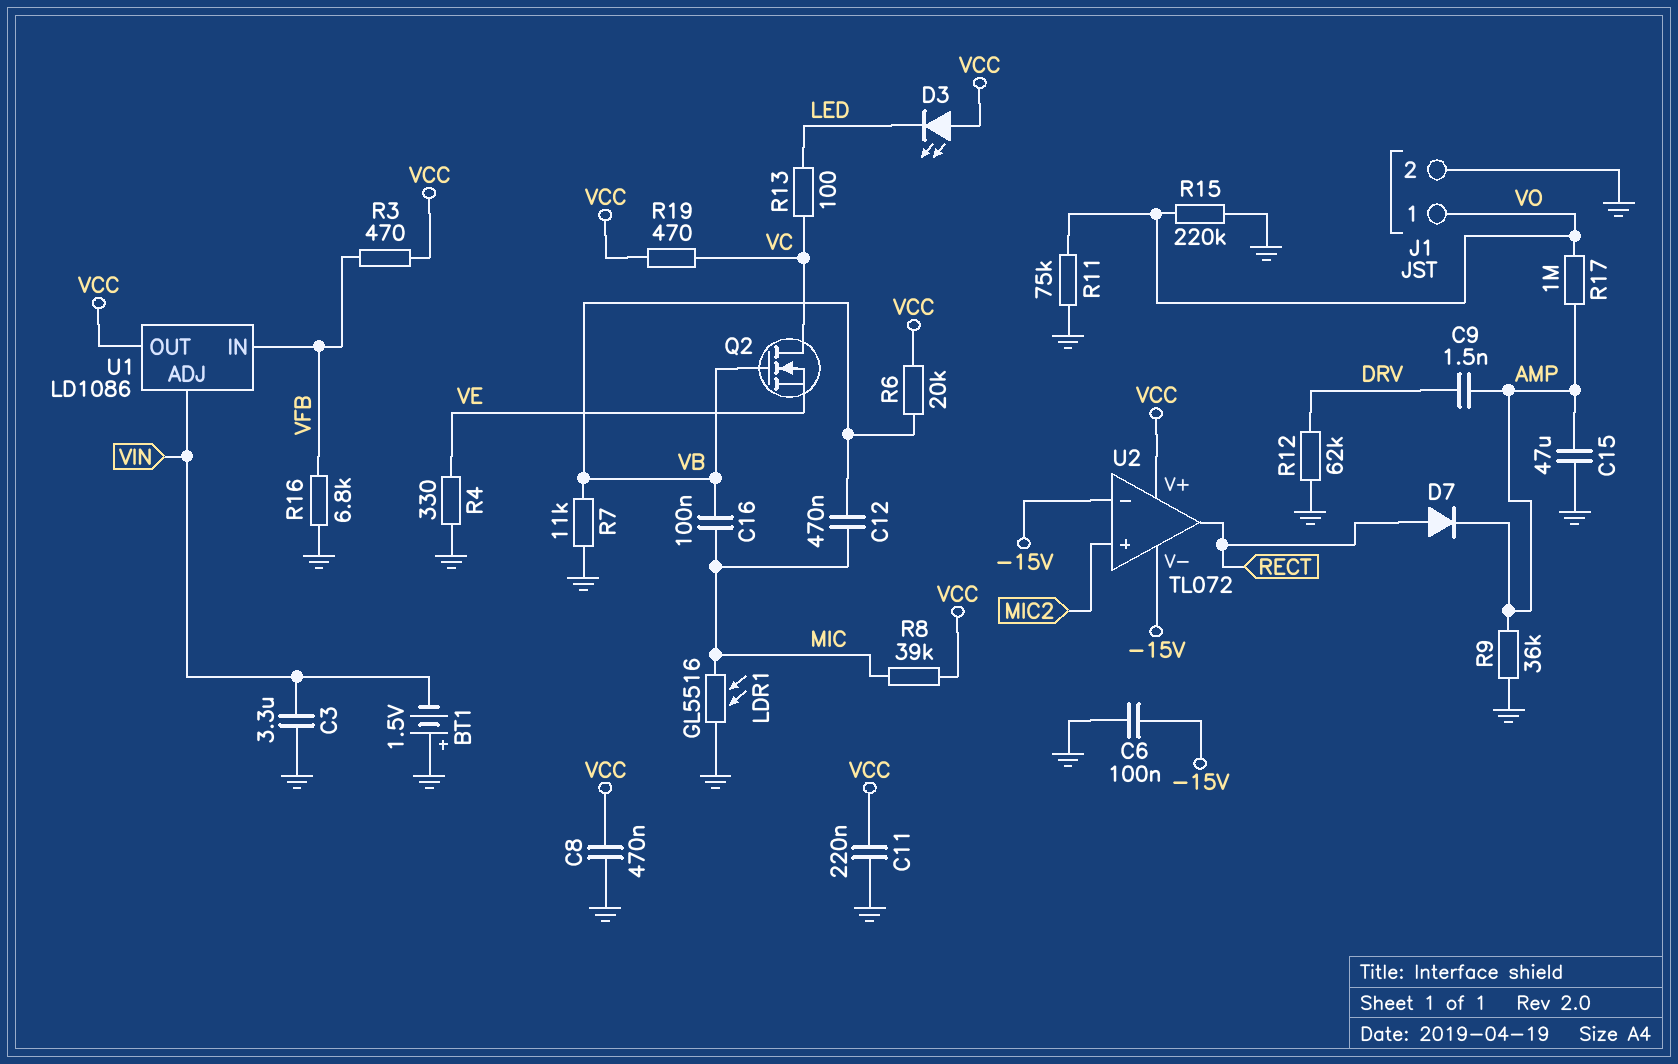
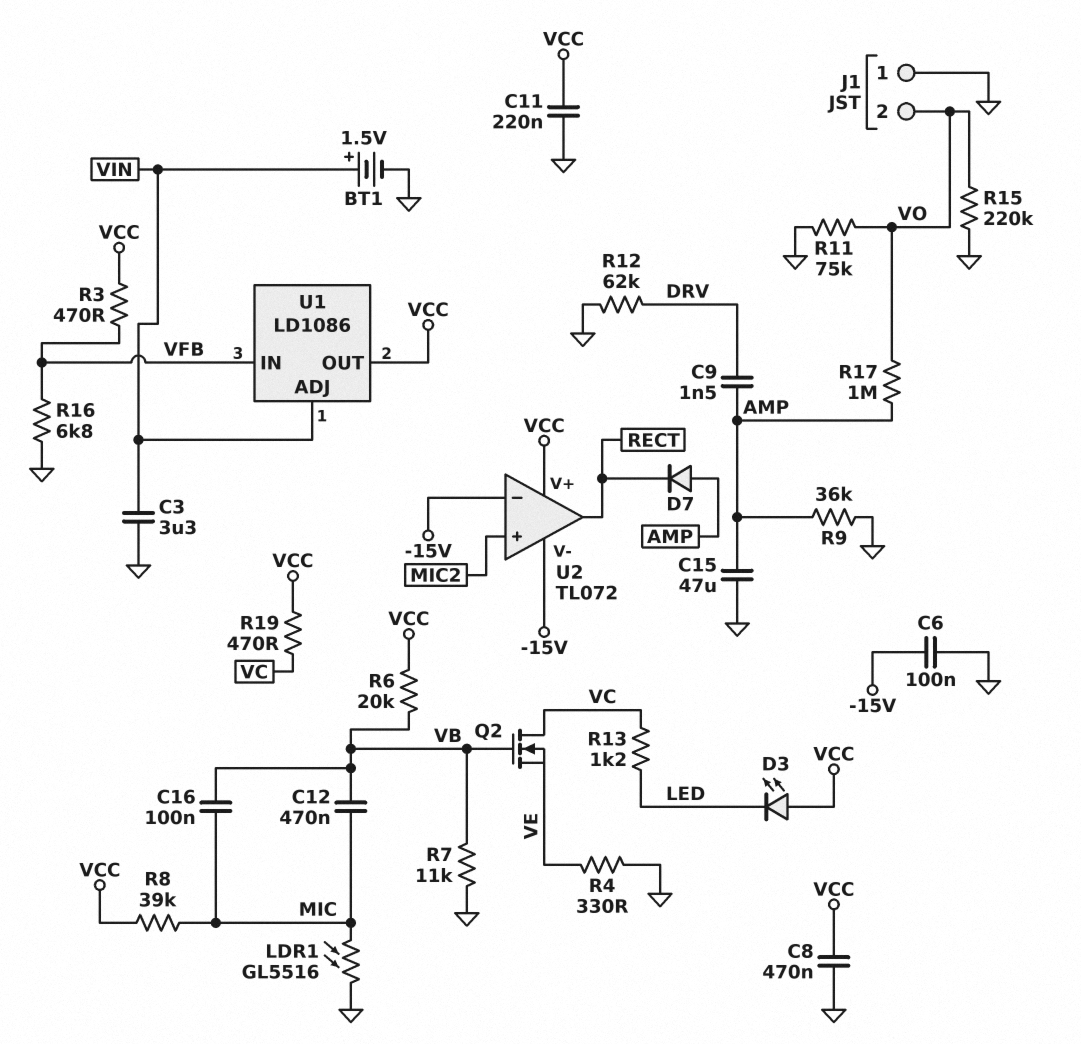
BT1: 1.5V (plus GND, minus VIN) -> 1.5V (plus VIN, minus GND)
D7: diode (A RECT, K AMP) -> diode (A AMP, K RECT)
J1 pin 1: VO -> GND
J1 pin 2: GND -> VO
R13: 100 (LED, VC) -> 1.2k (LED, VC)

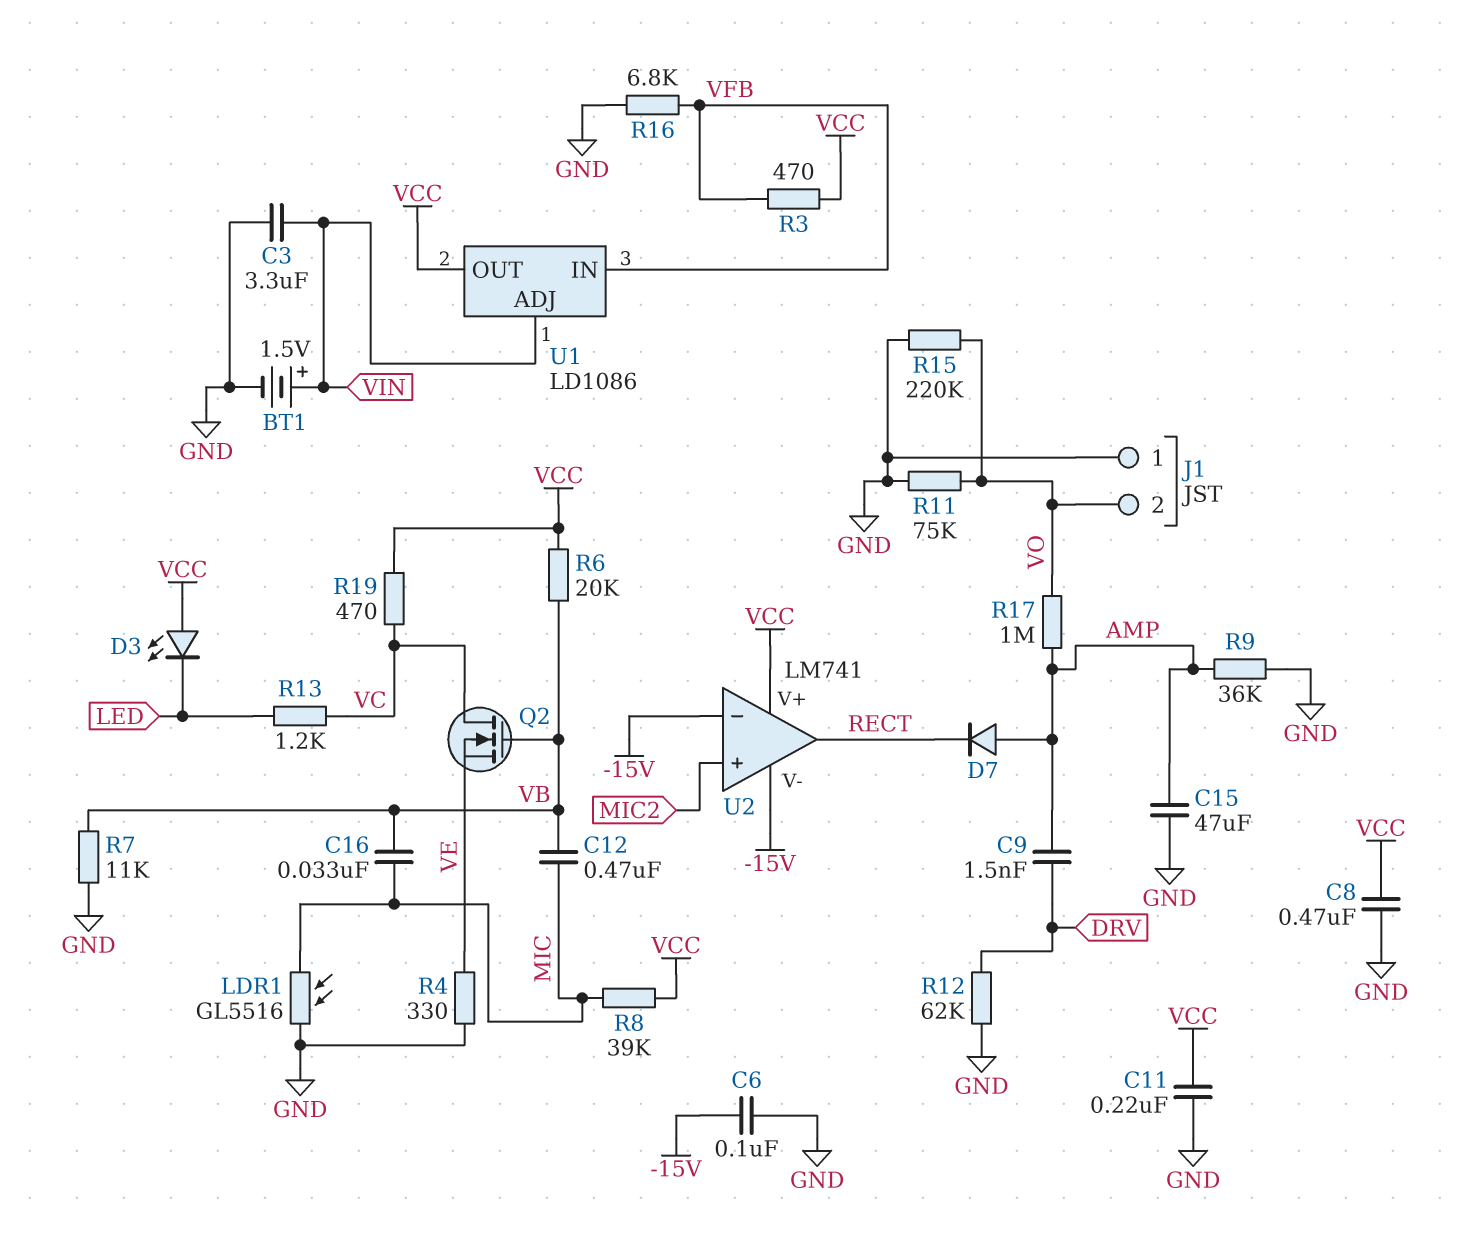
C16: 100nF (MIC, VB) -> 33nF (MIC, VB)
U2: TL072 -> LM741

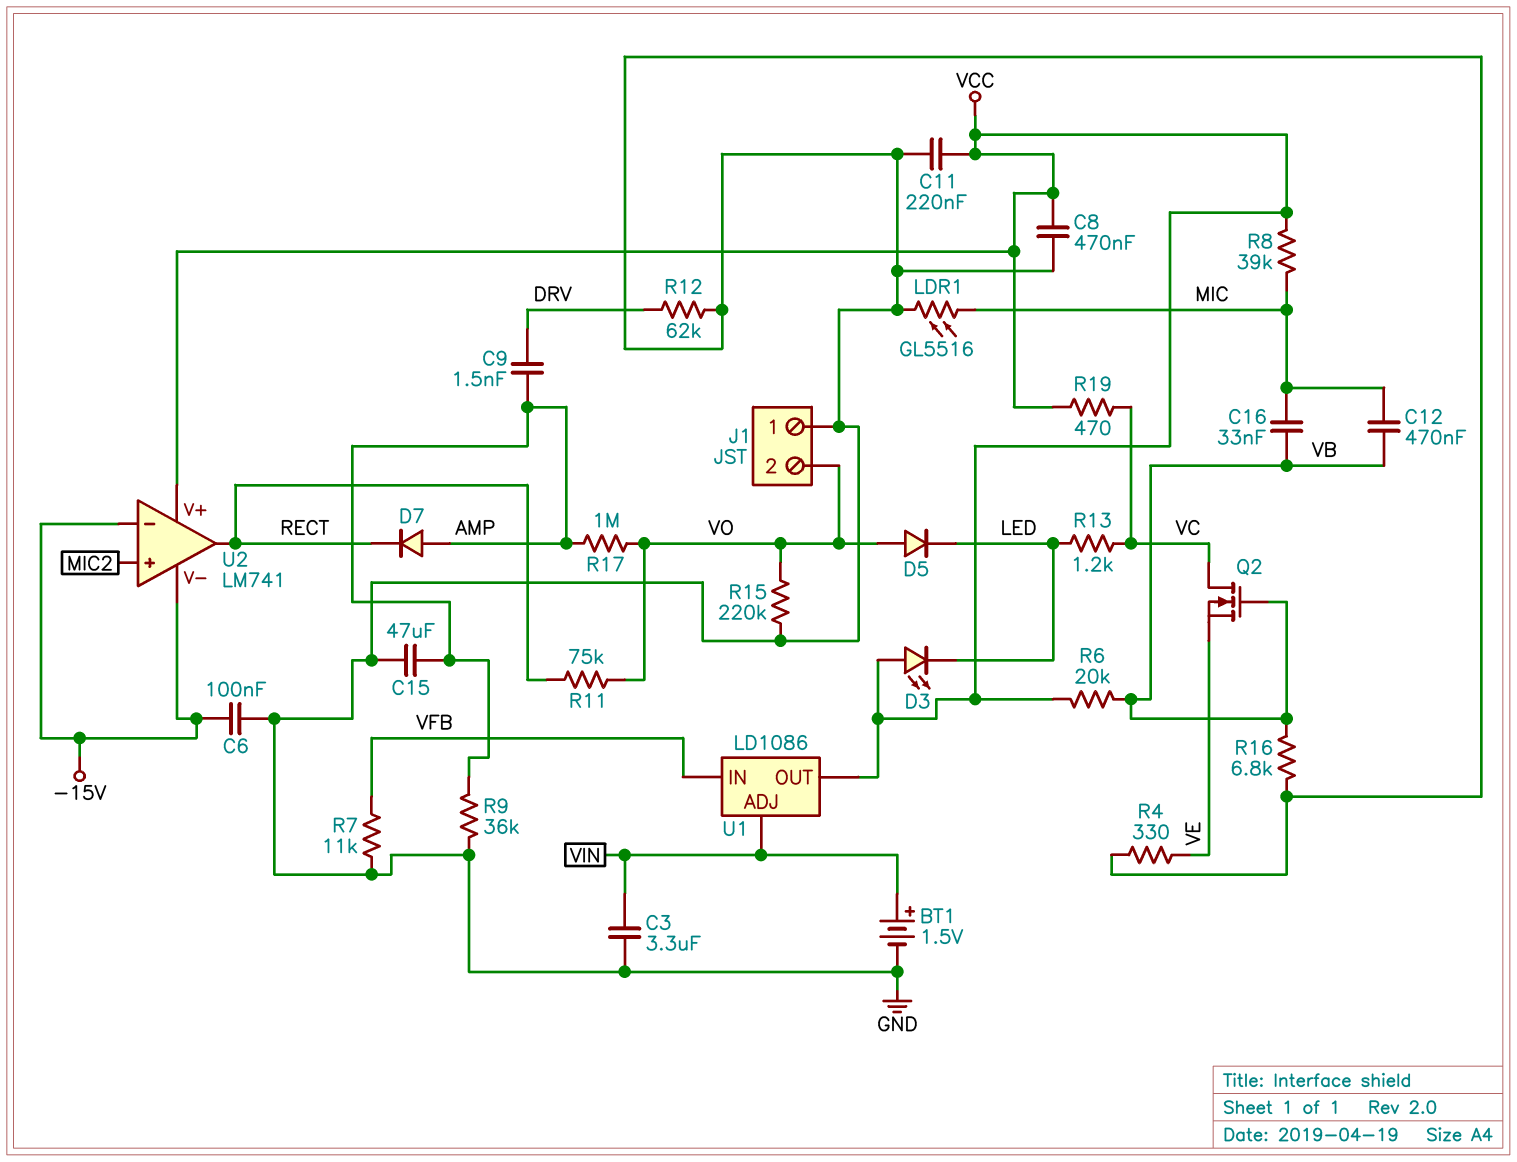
D5: none -> diode (A VO, K LED)
R3: 470 (VCC, VFB) -> none
R7: 11k (GND, VB) -> 11k (GND, VFB)
R11: 75k (GND, VO) -> 75k (RECT, VO)
R16: 6.8k (GND, VFB) -> 6.8k (GND, VB)

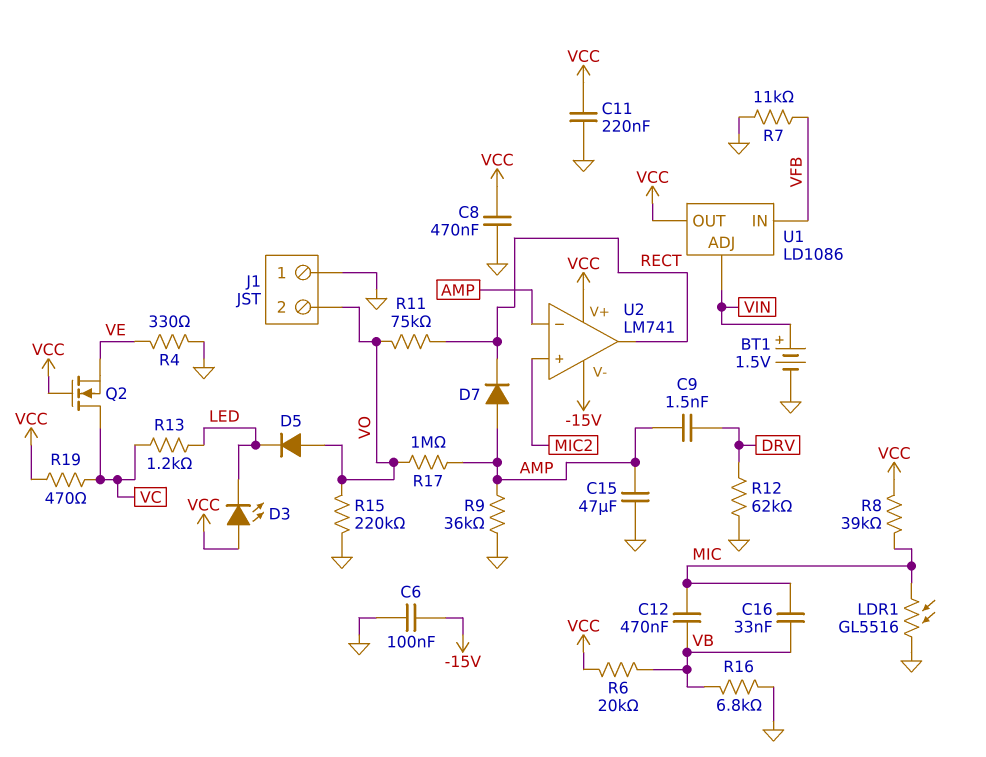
C3: 3.3uF (GND, VIN) -> none
Q2: NMOS (G VB, D VC, S VE) -> NMOS (G VCC, D VC, S VE)
U2 pin in-: -15V -> AMP

